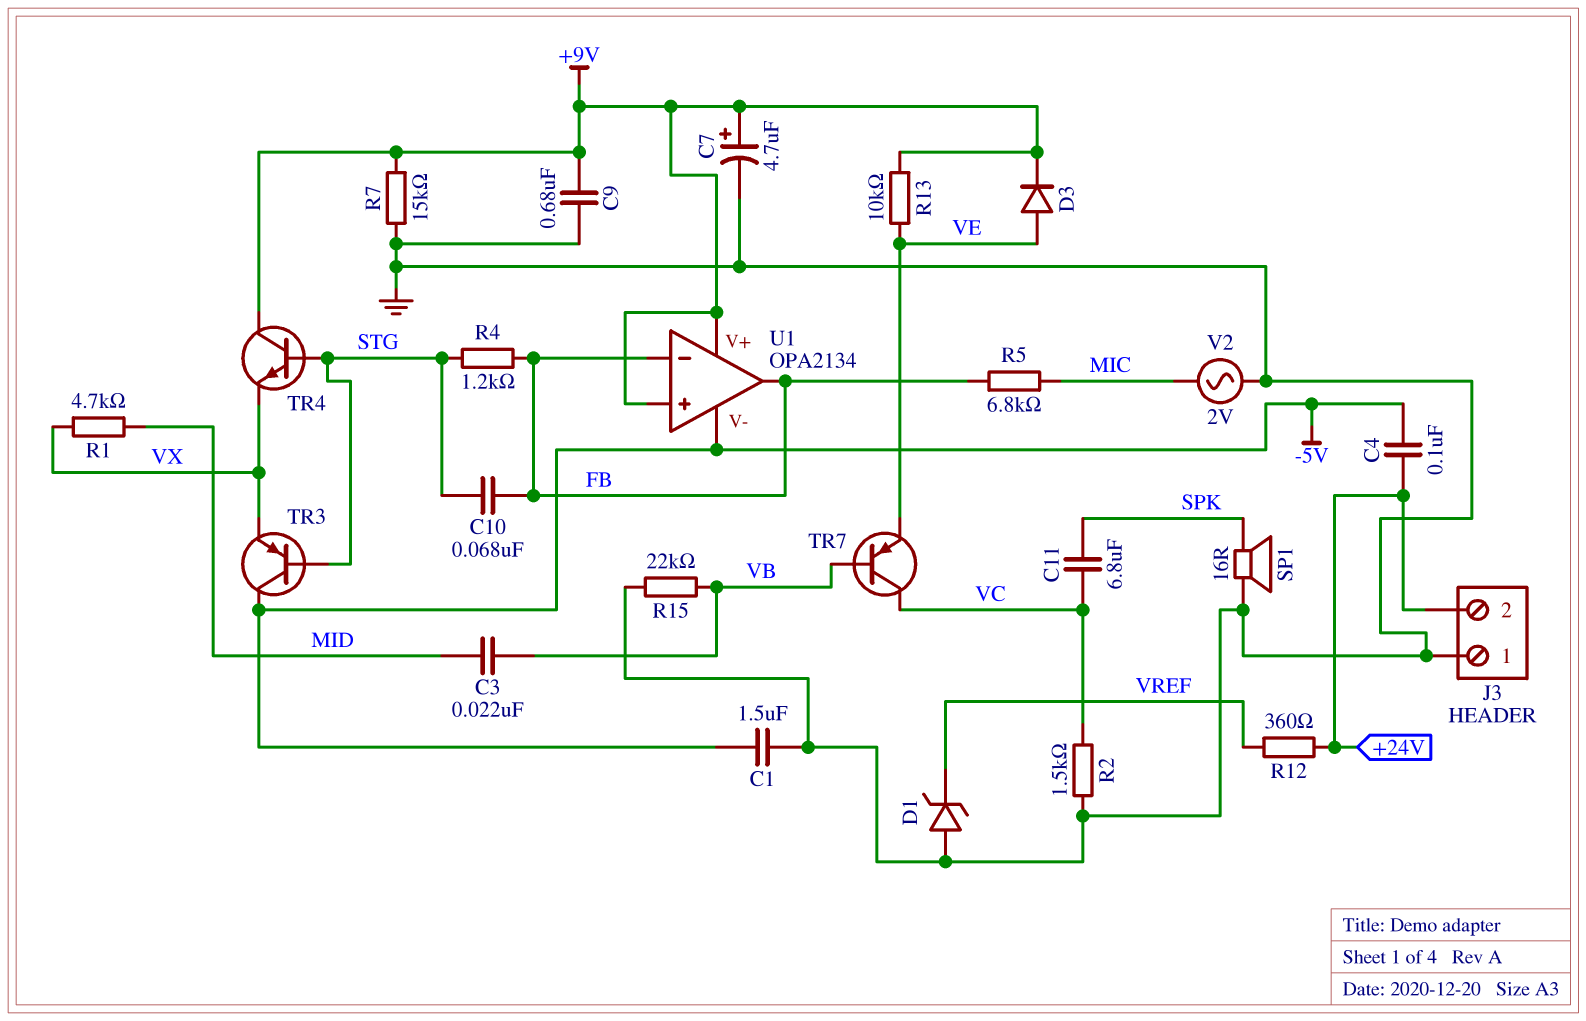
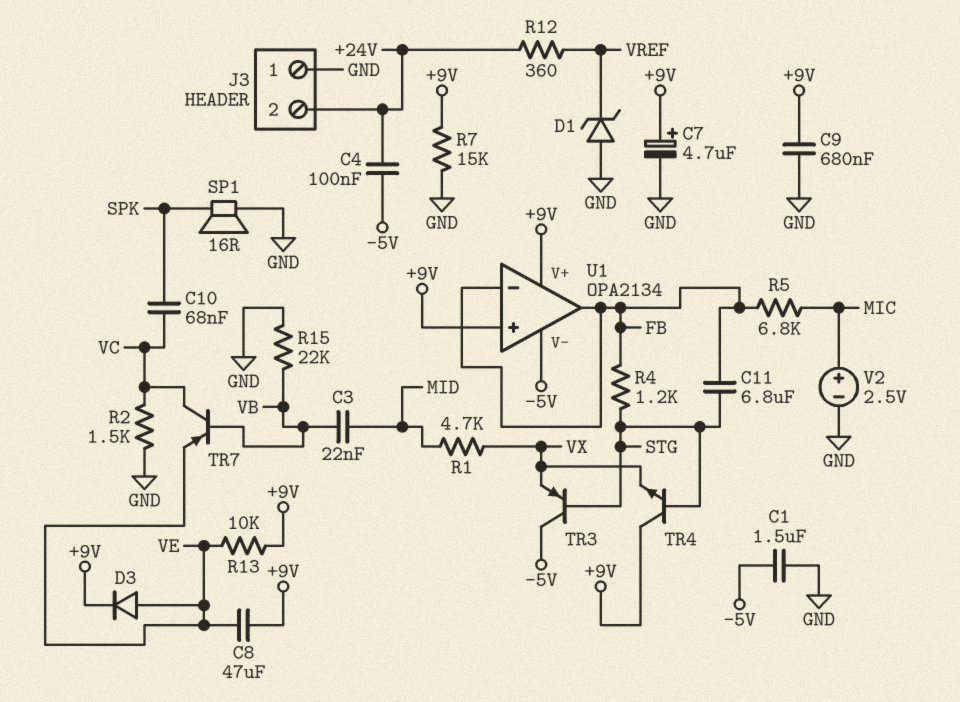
C8: none -> 47uF (+9V, VE)
C10: 68nF (FB, STG) -> 68nF (SPK, VC)
C11: 6.8uF (SPK, VC) -> 6.8uF (FB, STG)
V2: AC 2V (GND, MIC) -> 2.5V (plus MIC, minus GND)

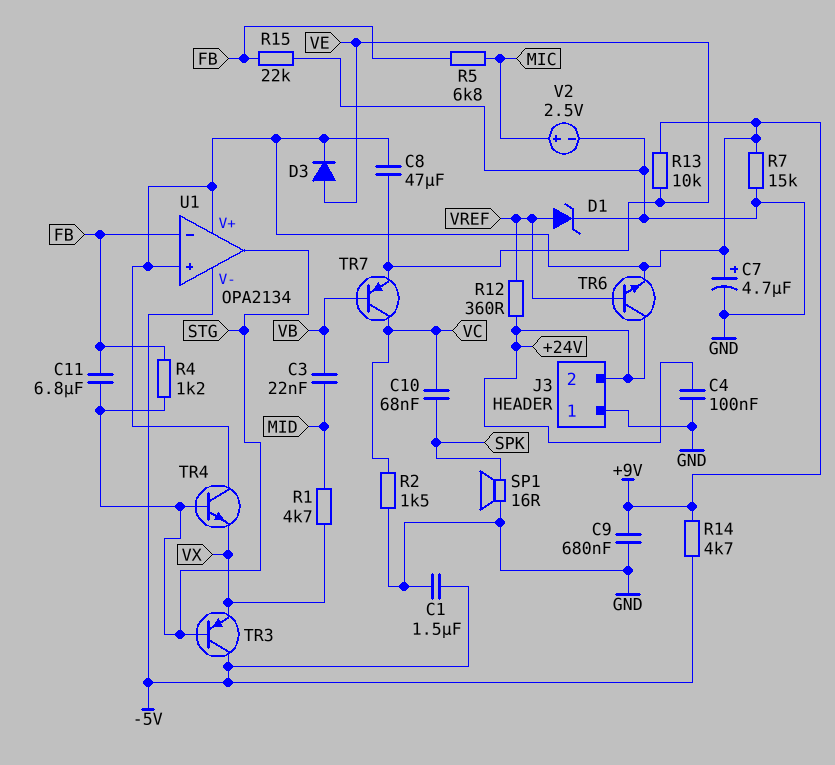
C4: 100nF (+24V, -5V) -> 100nF (+24V, GND)
D1: zener (A GND, K VREF) -> zener (A VREF, K GND)
R14: none -> 4.7k (+9V, -5V)
R15: 22k (GND, VB) -> 22k (FB, GND)
TR6: none -> NPN (B VREF, C +24V, E +9V)
U1 pin out: FB -> STG

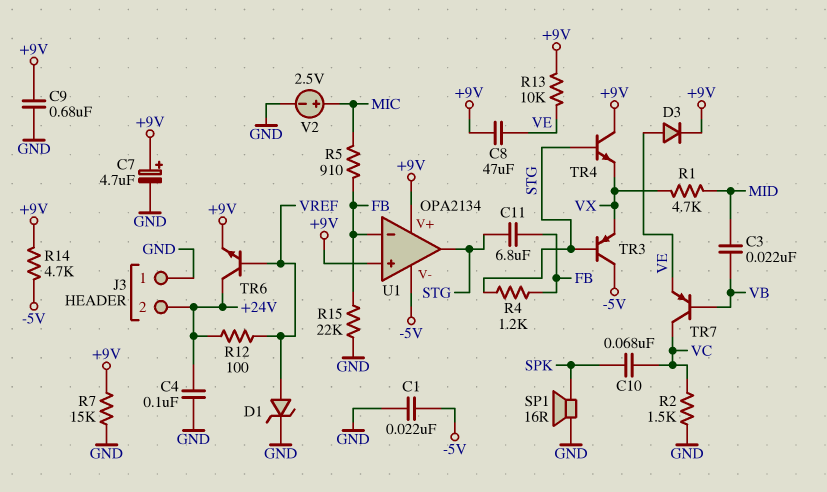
C1: 1.5uF (-5V, GND) -> 22nF (-5V, GND)
R5: 6.8k (FB, MIC) -> 910 (FB, MIC)
R12: 360 (+24V, VREF) -> 100 (+24V, VREF)

